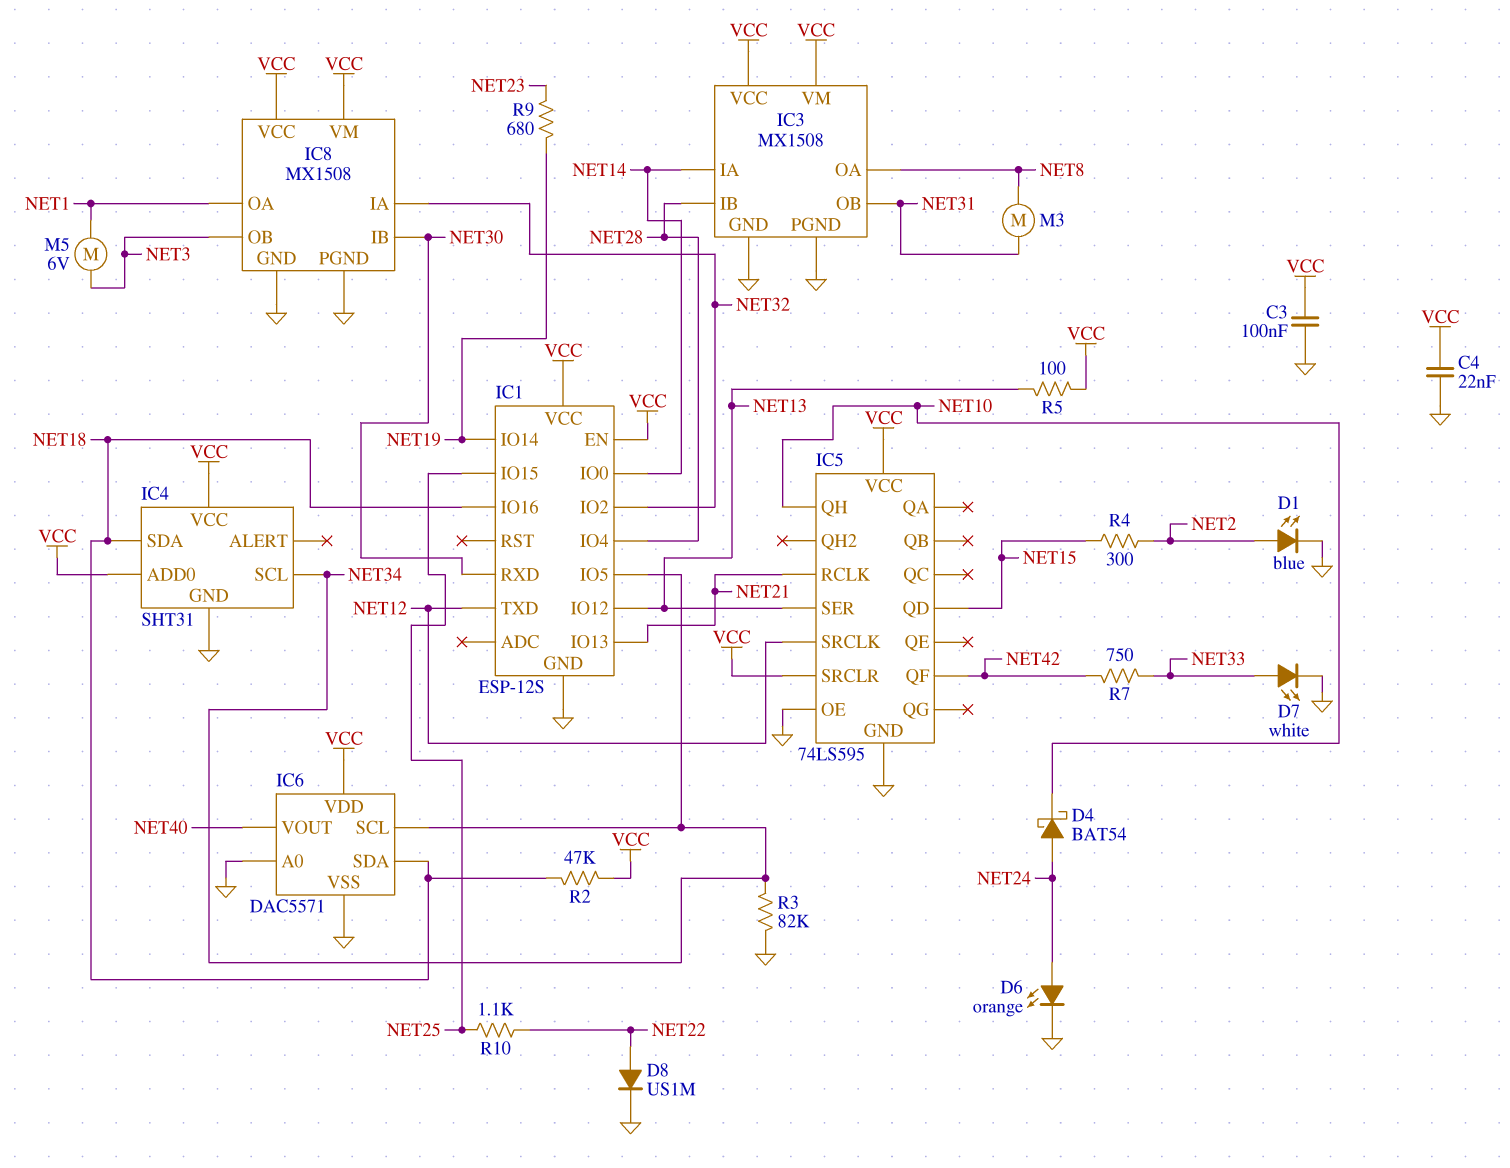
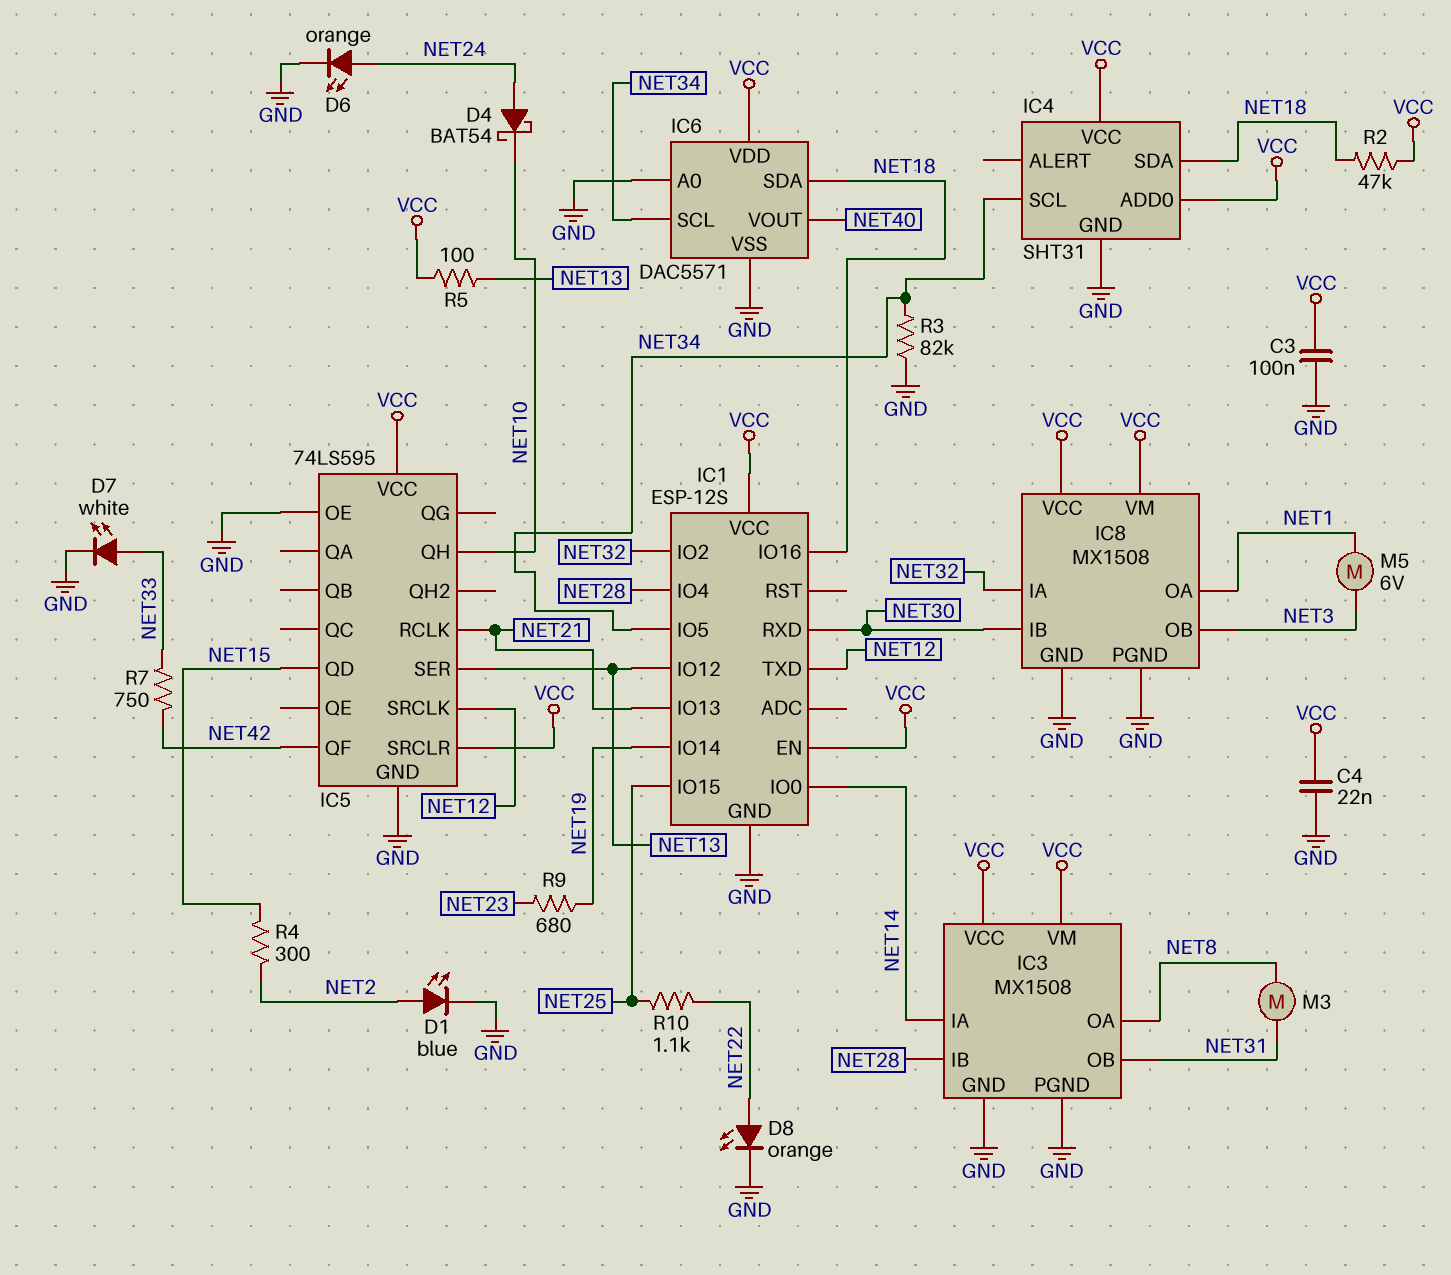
D8: diode US1M (A NET22, K GND) -> LED orange (A NET22, K GND)

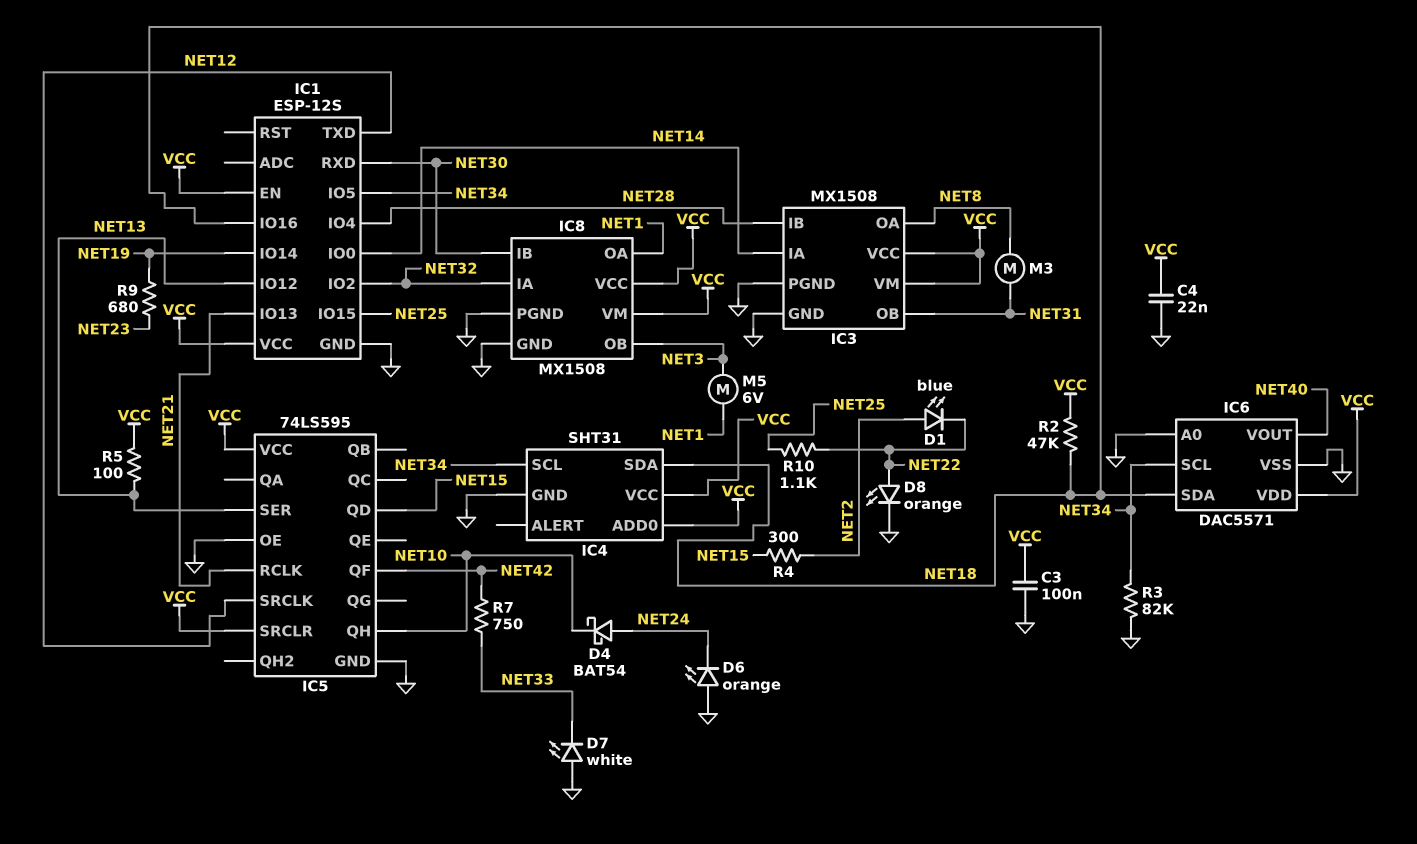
D1: LED blue (A NET2, K GND) -> LED blue (A NET2, K NET22)
D6: LED orange (A NET24, K GND) -> LED orange (A GND, K NET24)
D7: LED white (A NET33, K GND) -> LED white (A GND, K NET33)

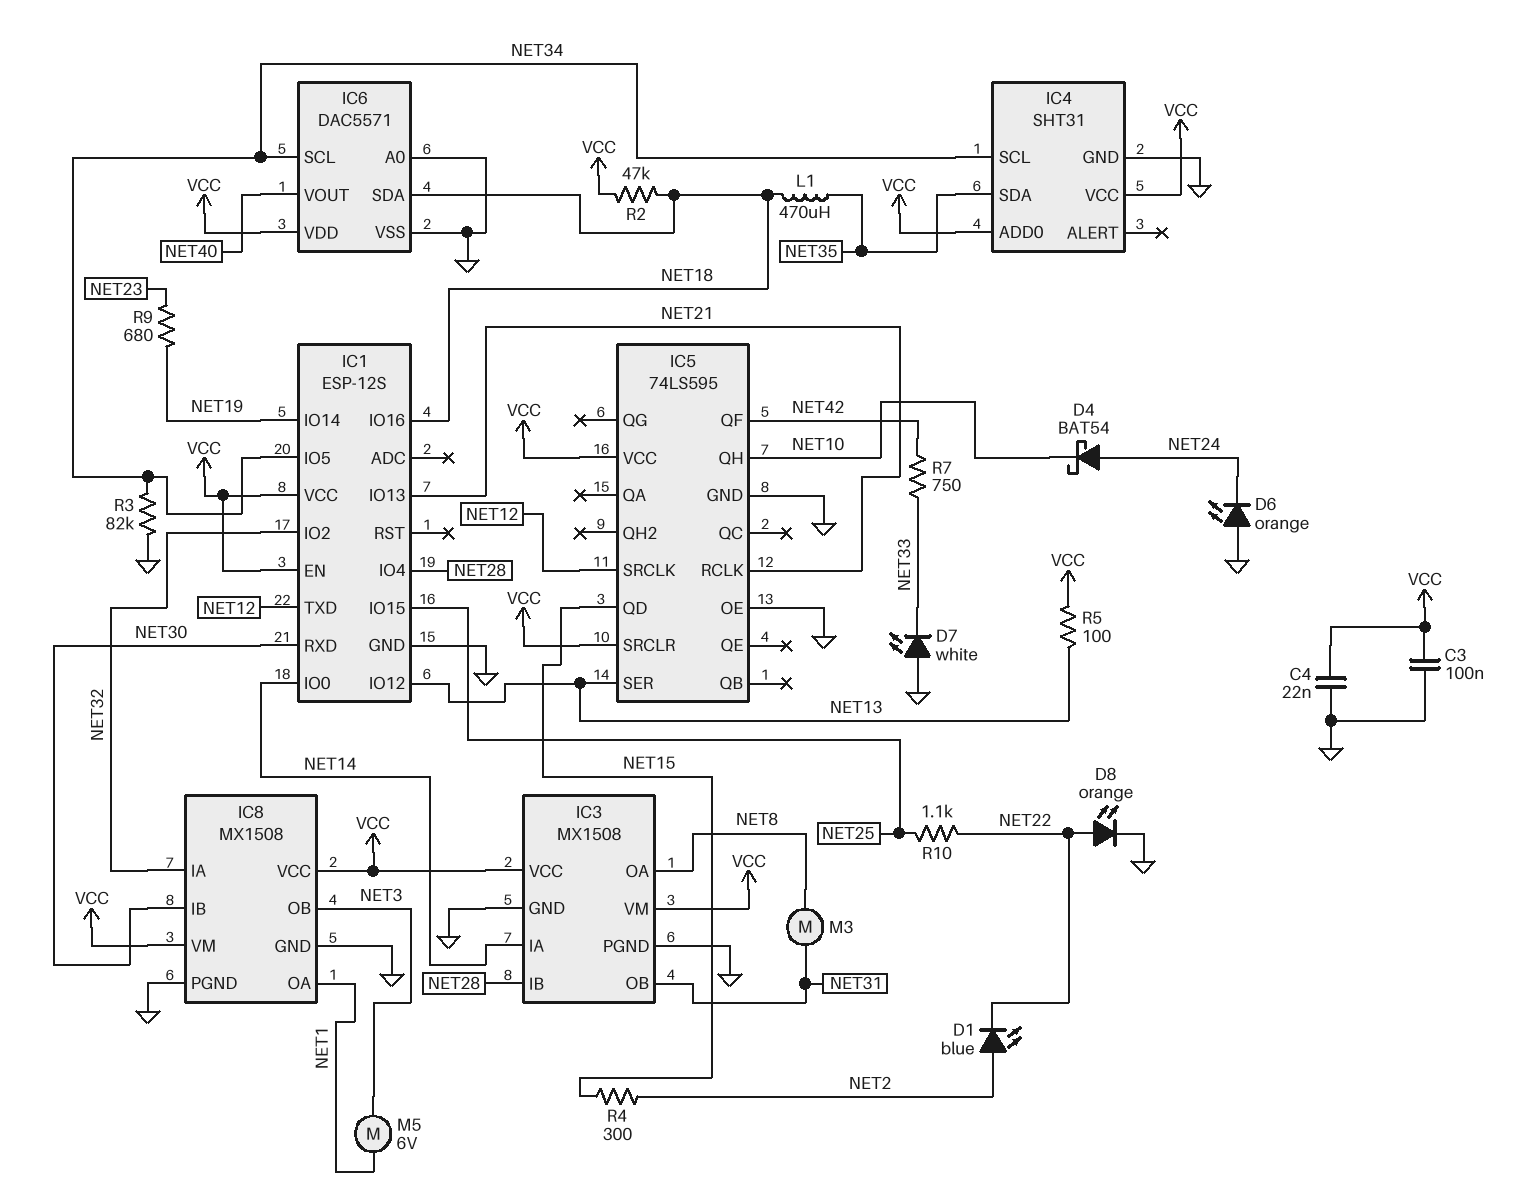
IC4 pin SDA: NET18 -> NET35
L1: none -> 470uH (NET18, NET35)

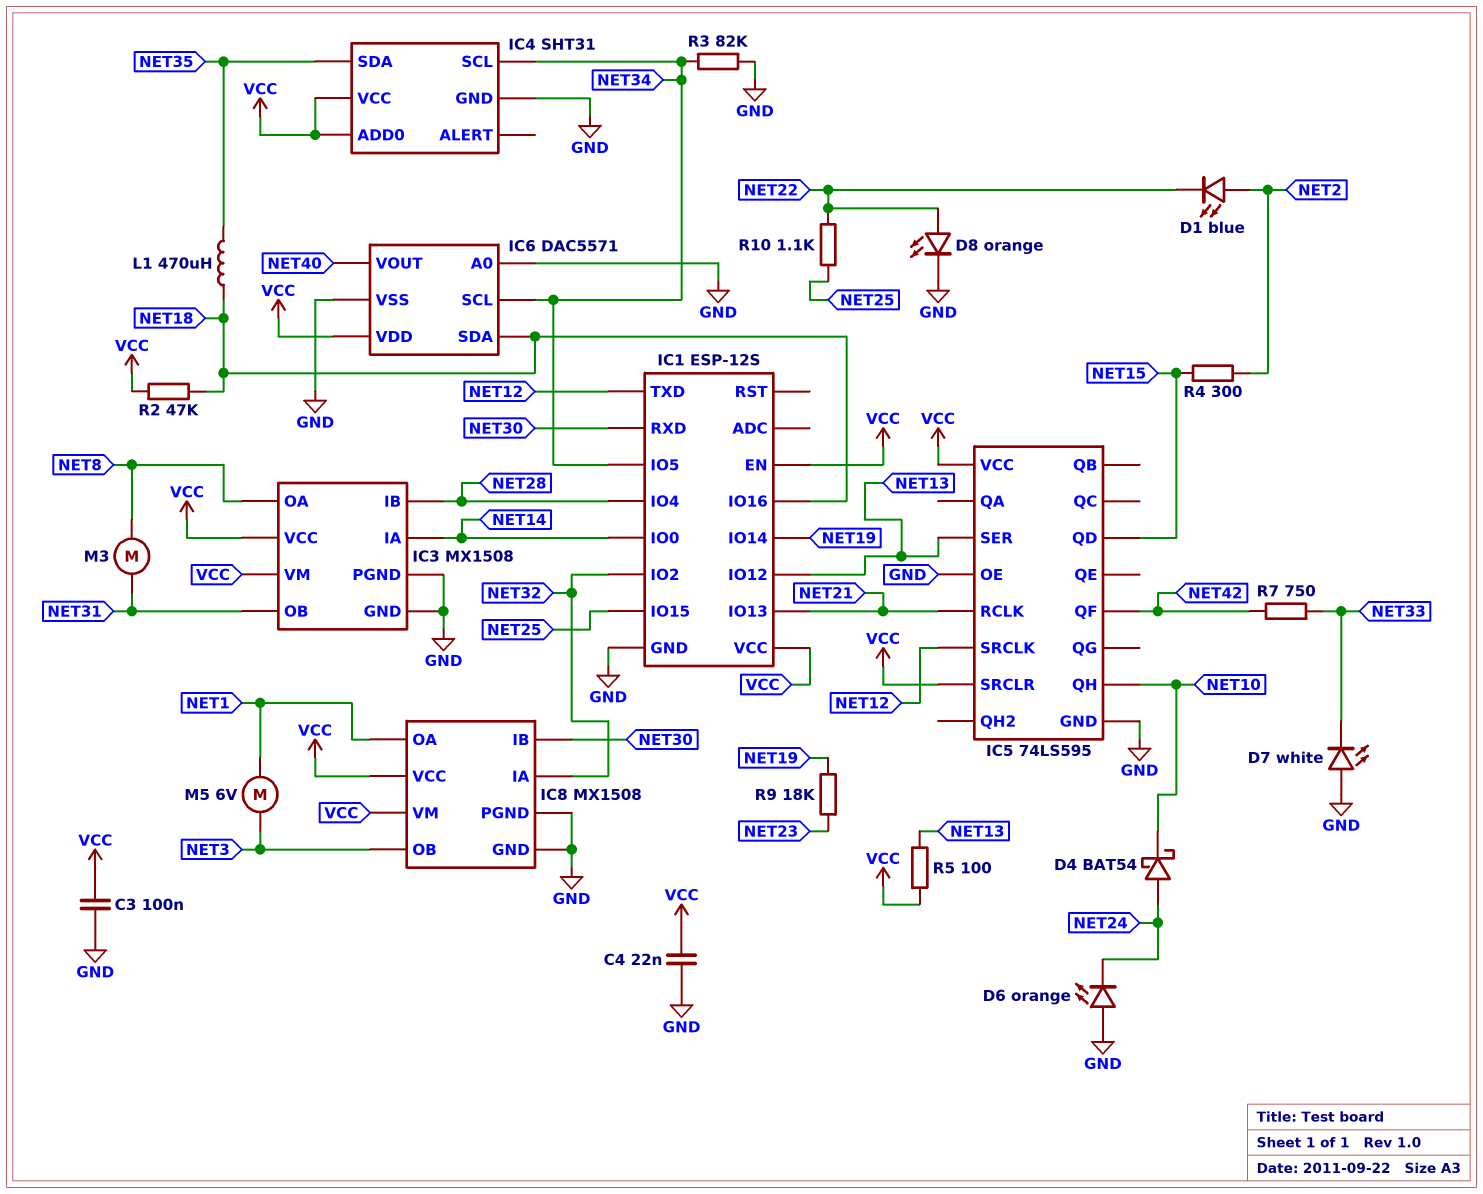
R9: 680 (NET19, NET23) -> 18k (NET19, NET23)

